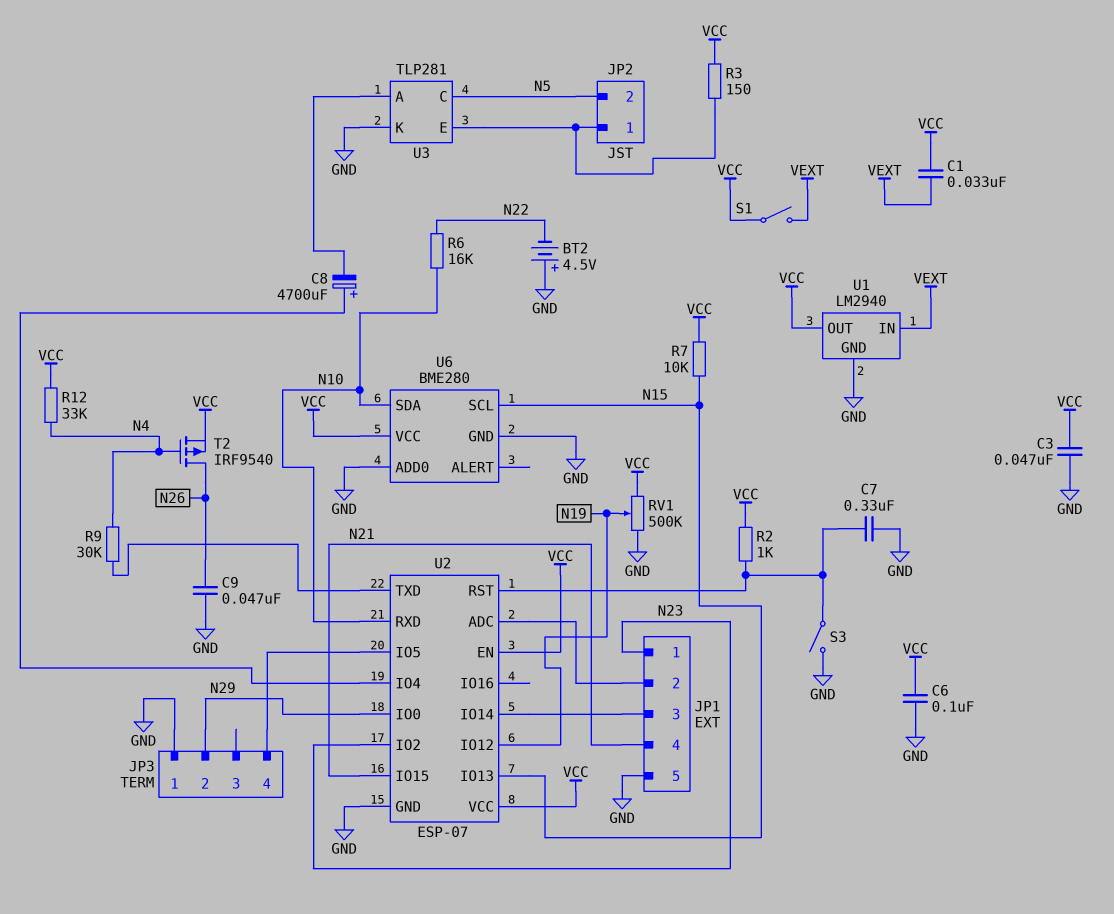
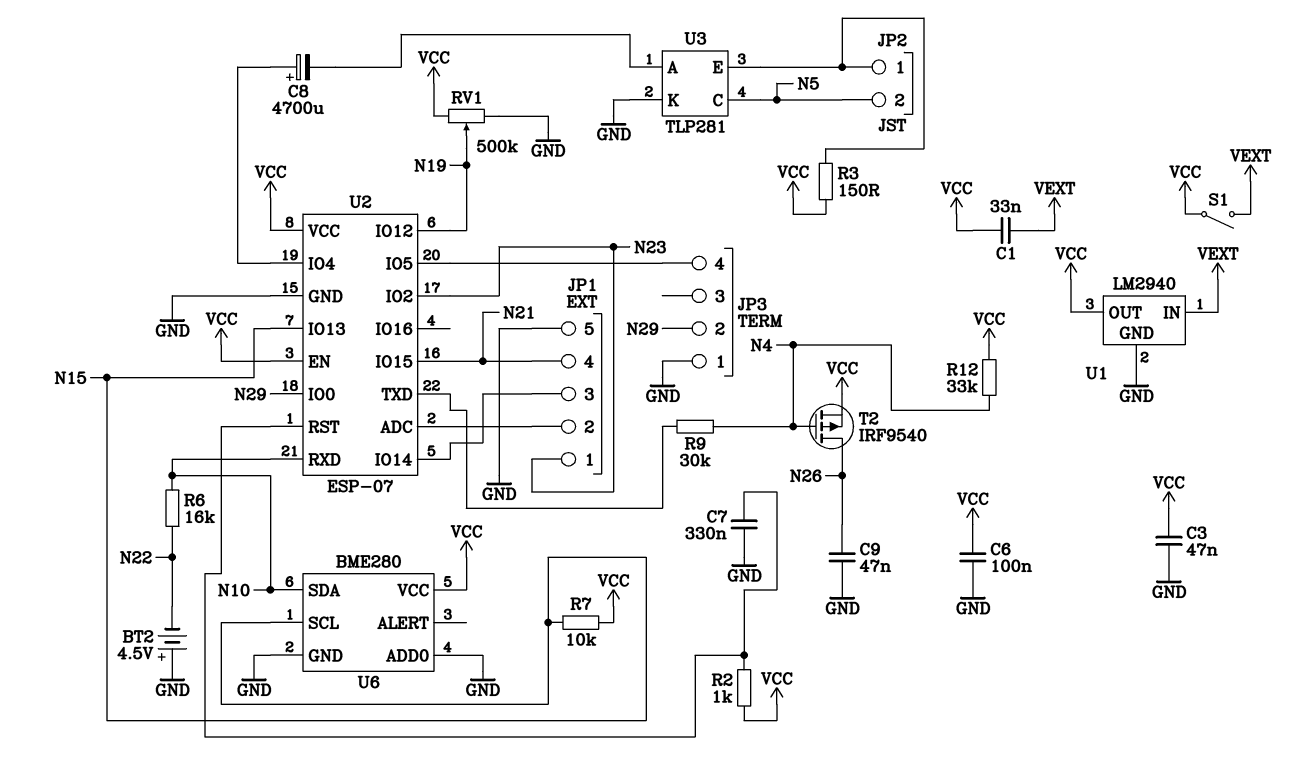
S3: switch (GND, U2/RST) -> none

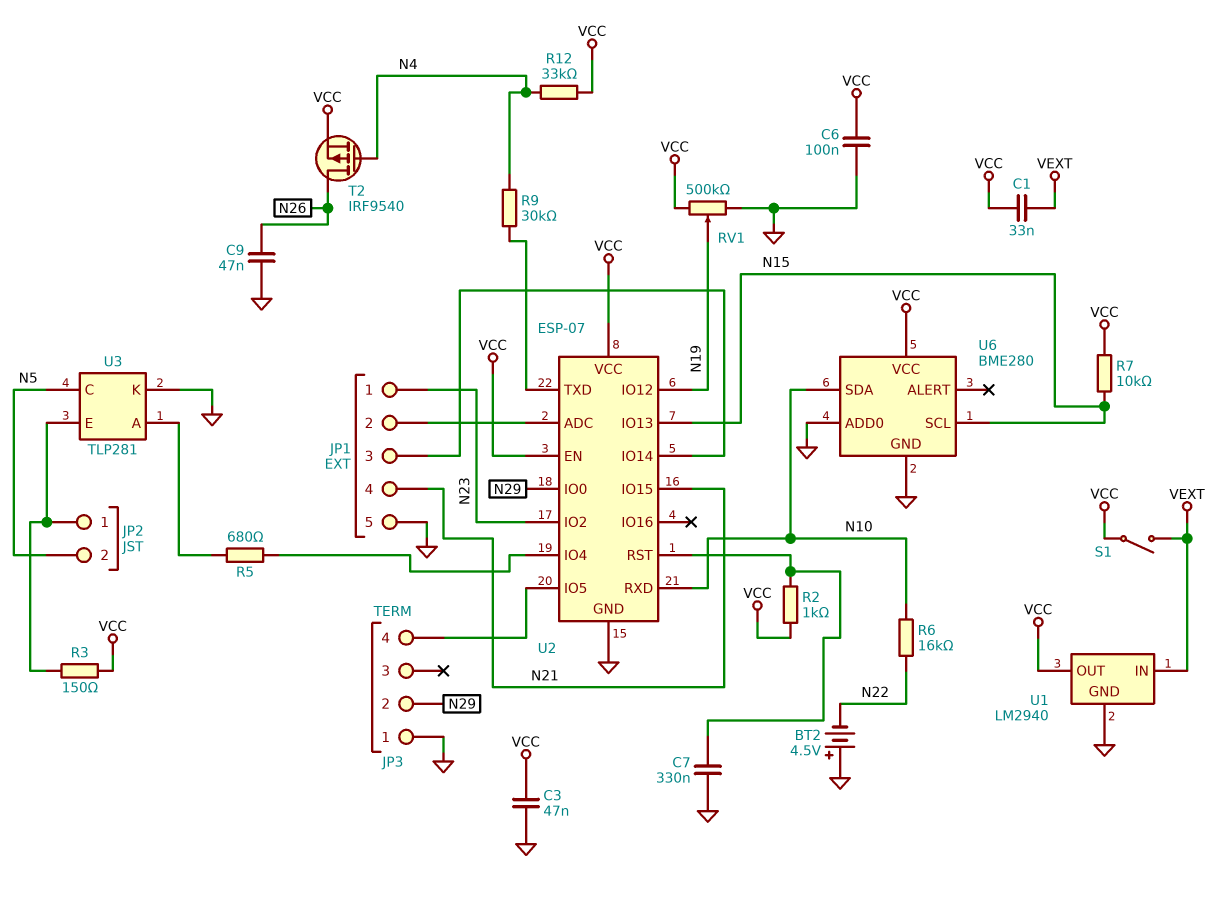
C8: 4700uF (plus U2/IO4, minus U3/A) -> none
R5: none -> 680 (U2/IO4, U3/A)

